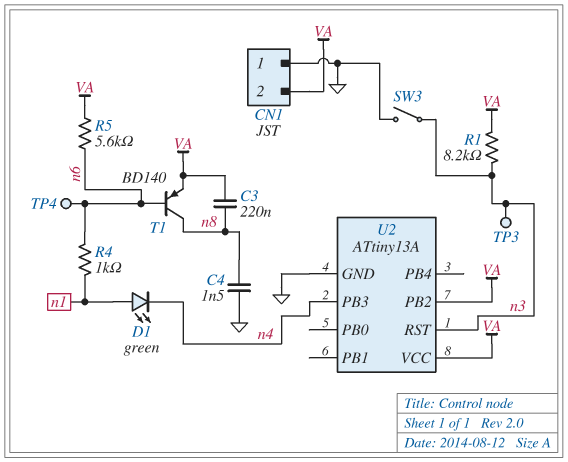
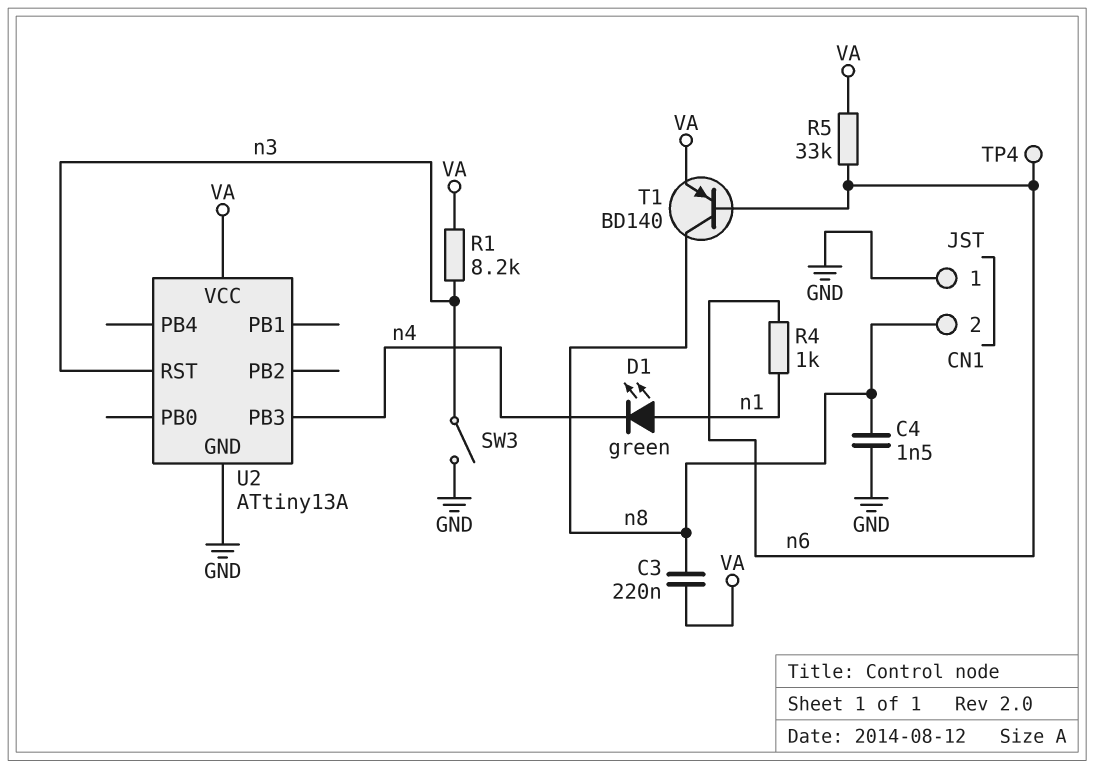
CN1 pin 2: VA -> n8
R5: 5.6k (VA, n6) -> 33k (VA, n6)
TP3: test point (n3) -> none
U2 pin PB2: VA -> none

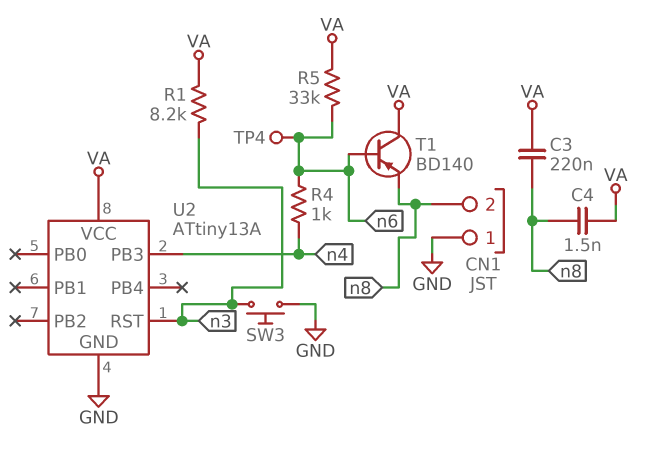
C4: 1.5nF (GND, n8) -> 1.5nF (VA, n8)
D1: LED green (A n1, K n4) -> none
R4: 1k (n1, n6) -> 1k (n4, n6)
SW3: switch (GND, n3) -> button (GND, n3)
T1: PNP BD140 (B n6, C n8, E VA) -> PNP BD140 (B n6, C VA, E n8)

